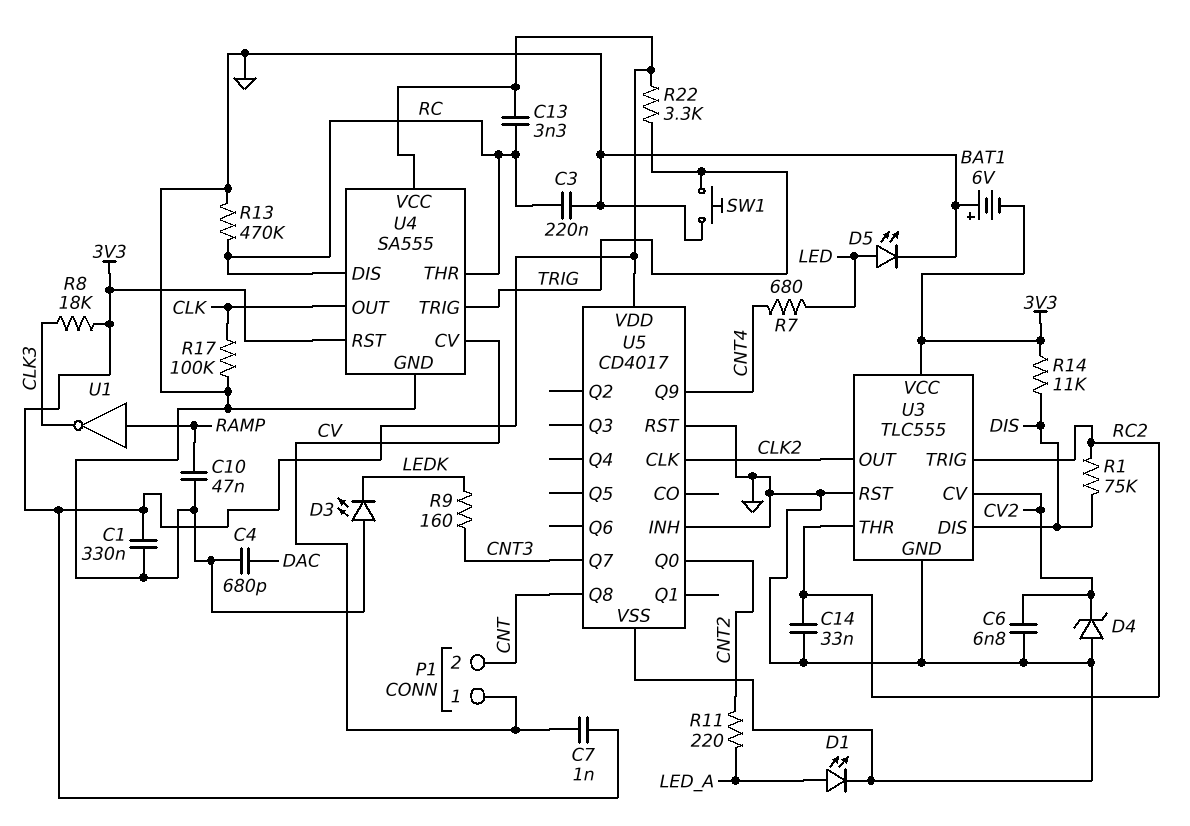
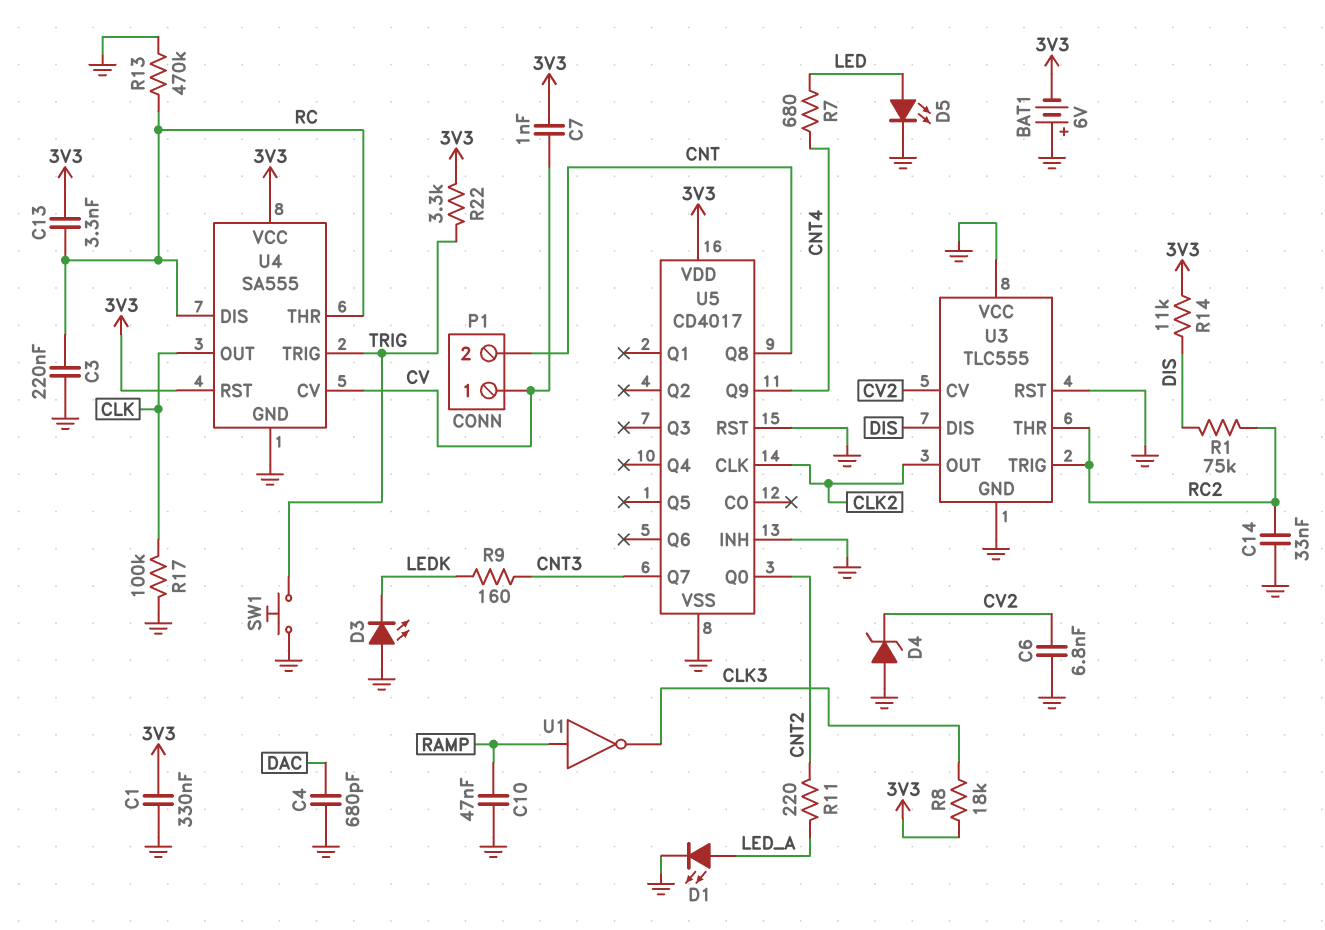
U3 pin VCC: 3V3 -> GND

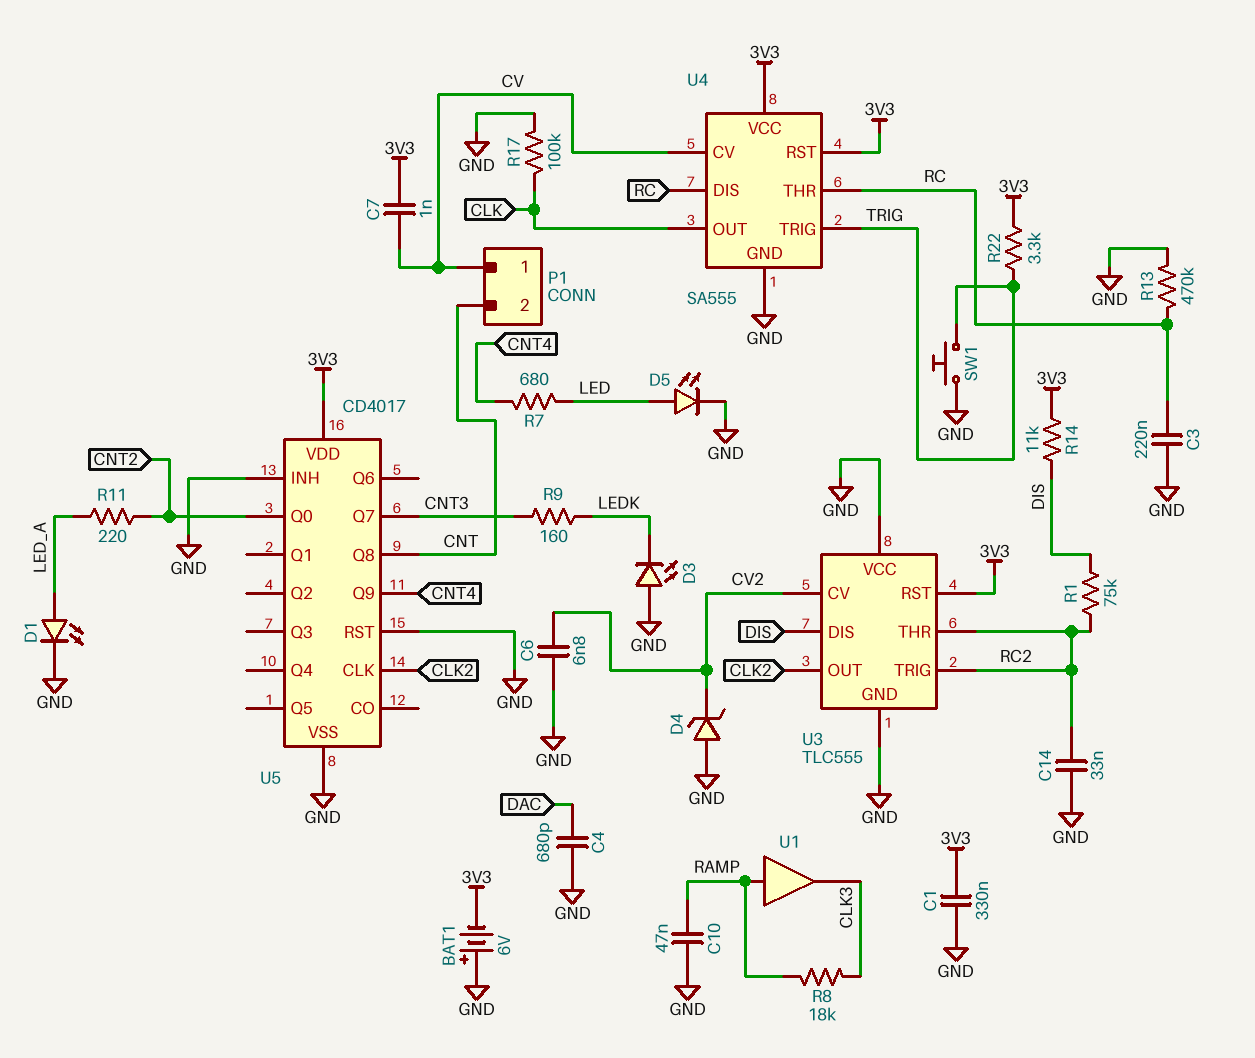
C13: 3.3nF (3V3, RC) -> none
R8: 18k (3V3, CLK3) -> 18k (CLK3, RAMP)
U1: NOT (in RAMP, out CLK3) -> buffer (in RAMP, out CLK3)
U3 pin RST: GND -> 3V3

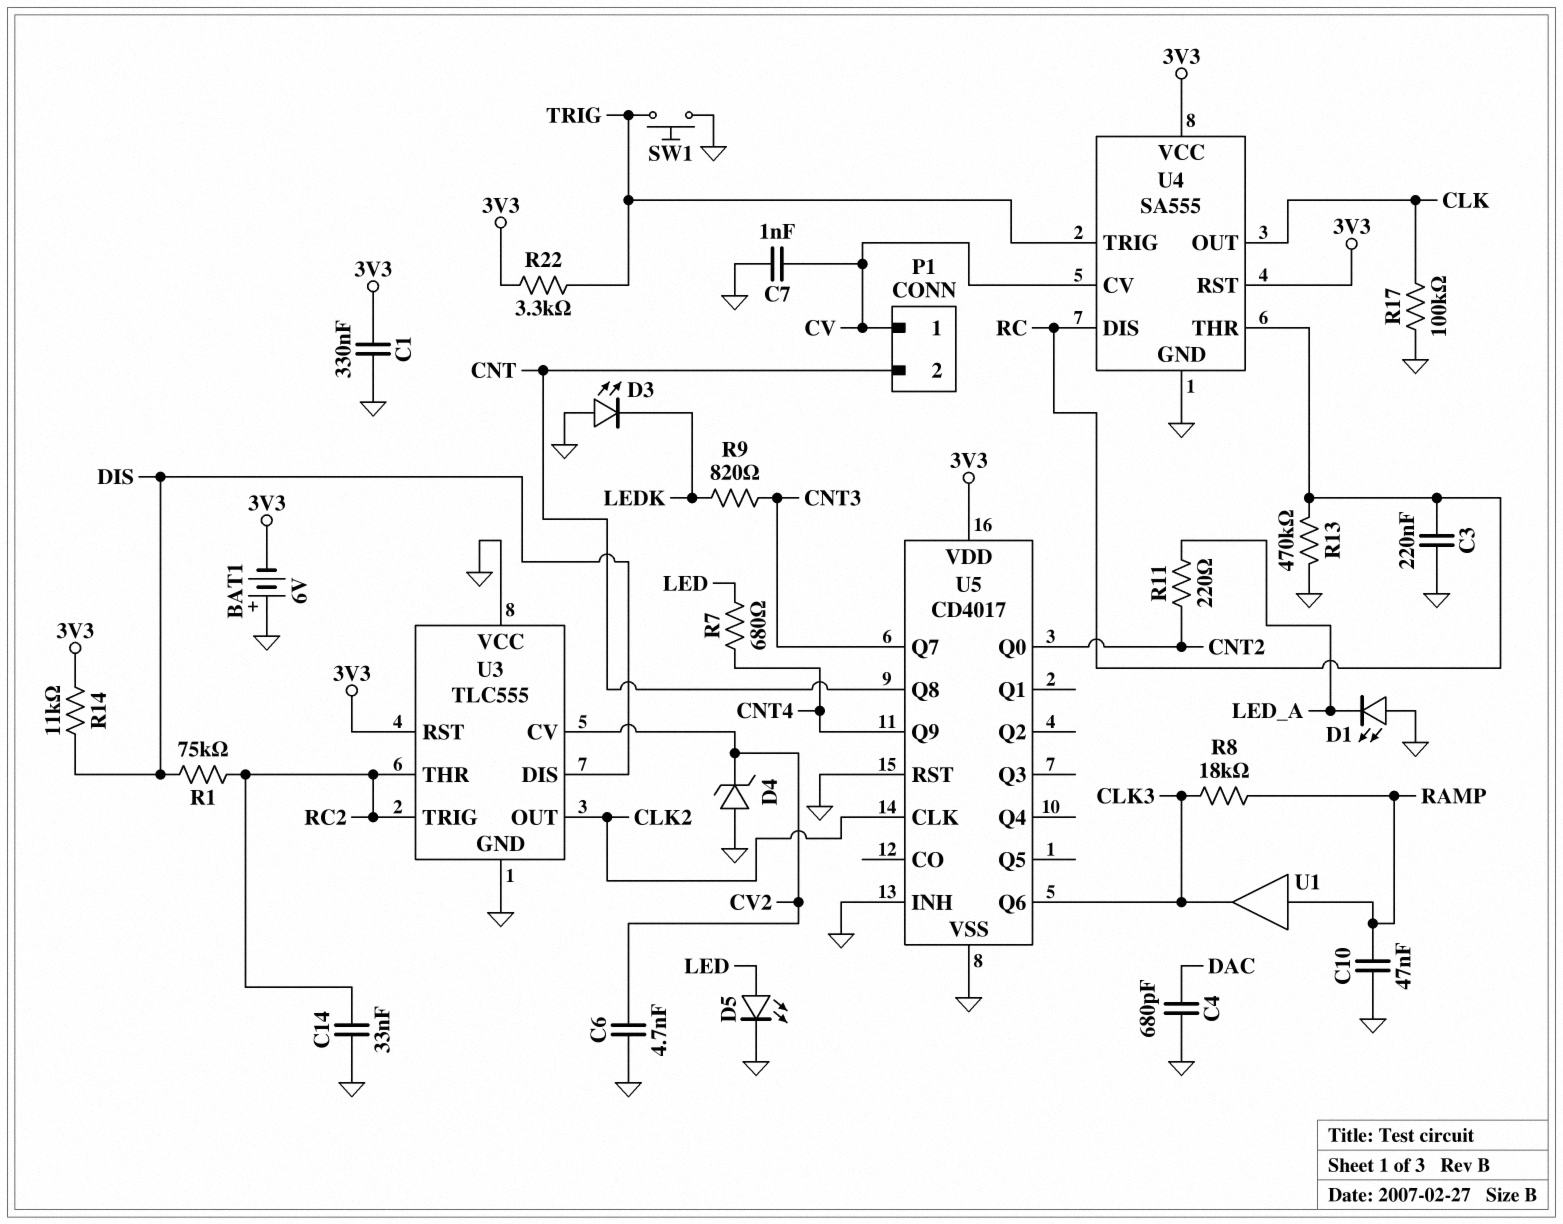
C6: 6.8nF (CV2, GND) -> 4.7nF (CV2, GND)
C7: 1nF (3V3, CV) -> 1nF (CV, GND)
D1: LED (A LED_A, K GND) -> LED (A GND, K LED_A)
R9: 160 (CNT3, LEDK) -> 820 (CNT3, LEDK)
U5 pin Q6: none -> CLK3

